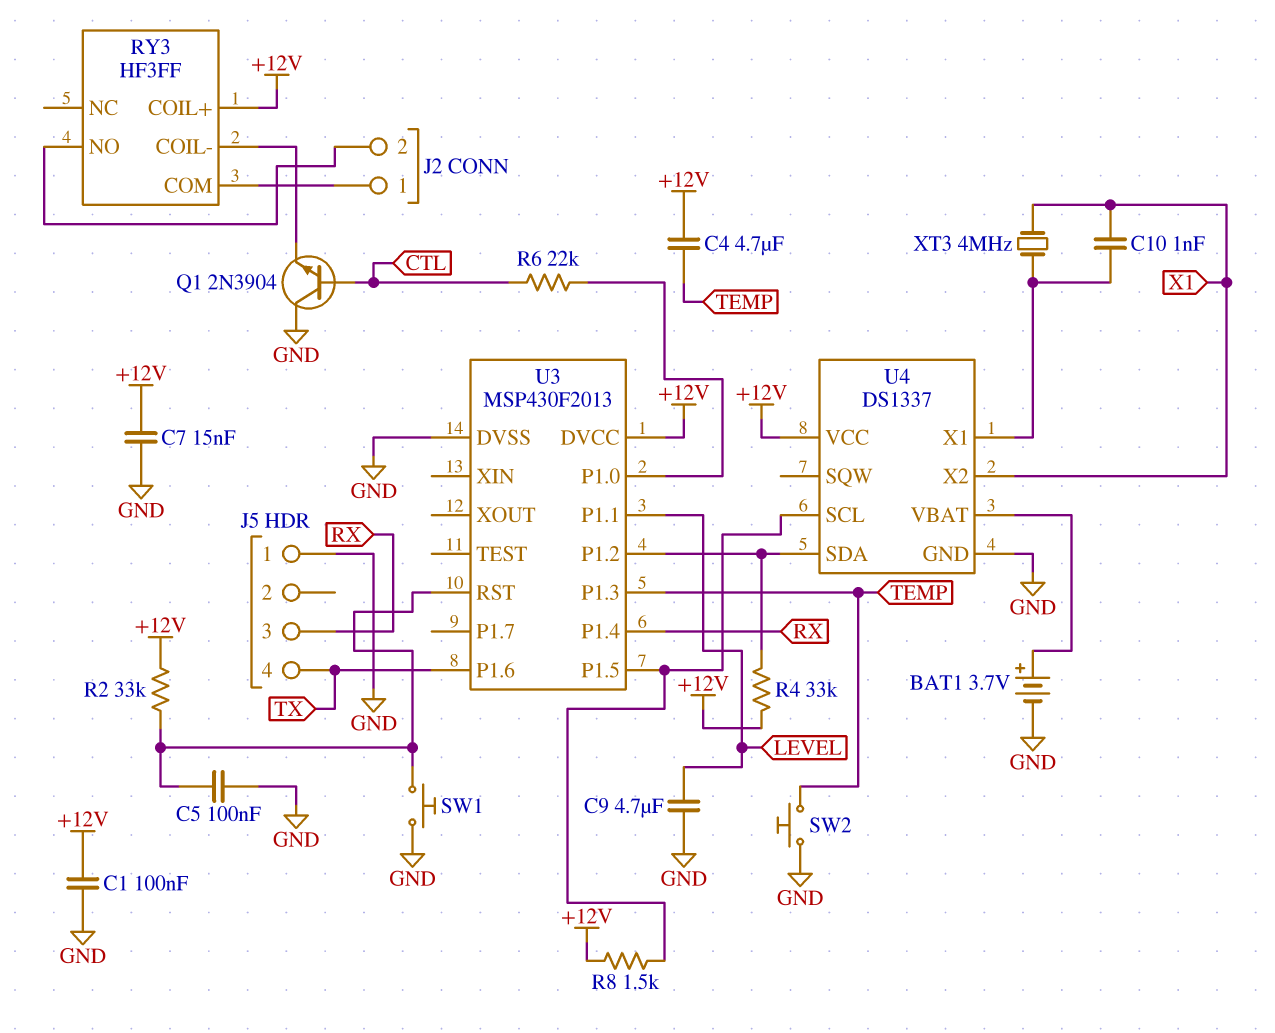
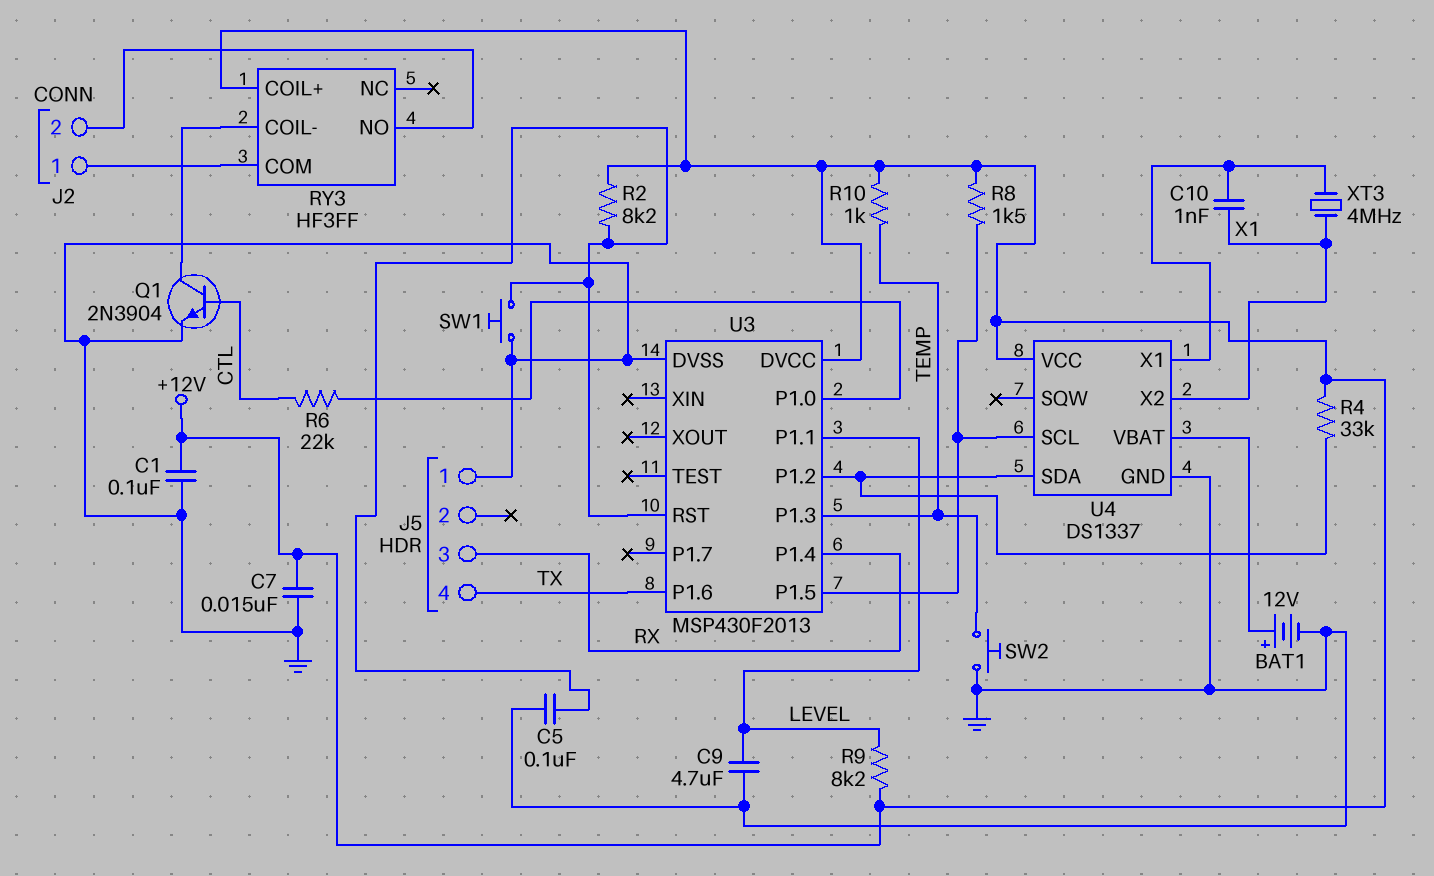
BAT1: 3.7V (plus U4/VBAT, minus GND) -> 12V (plus U4/VBAT, minus GND)
C4: 4.7uF (+12V, TEMP) -> none
Q1: NPN 2N3904 (B CTL, C GND, E RY3/COIL-) -> NPN 2N3904 (B CTL, C RY3/COIL-, E GND)
R2: 33k (+12V, U3/RST) -> 8.2k (+12V, U3/RST)
R9: none -> 8.2k (+12V, LEVEL)
R10: none -> 1k (+12V, TEMP)

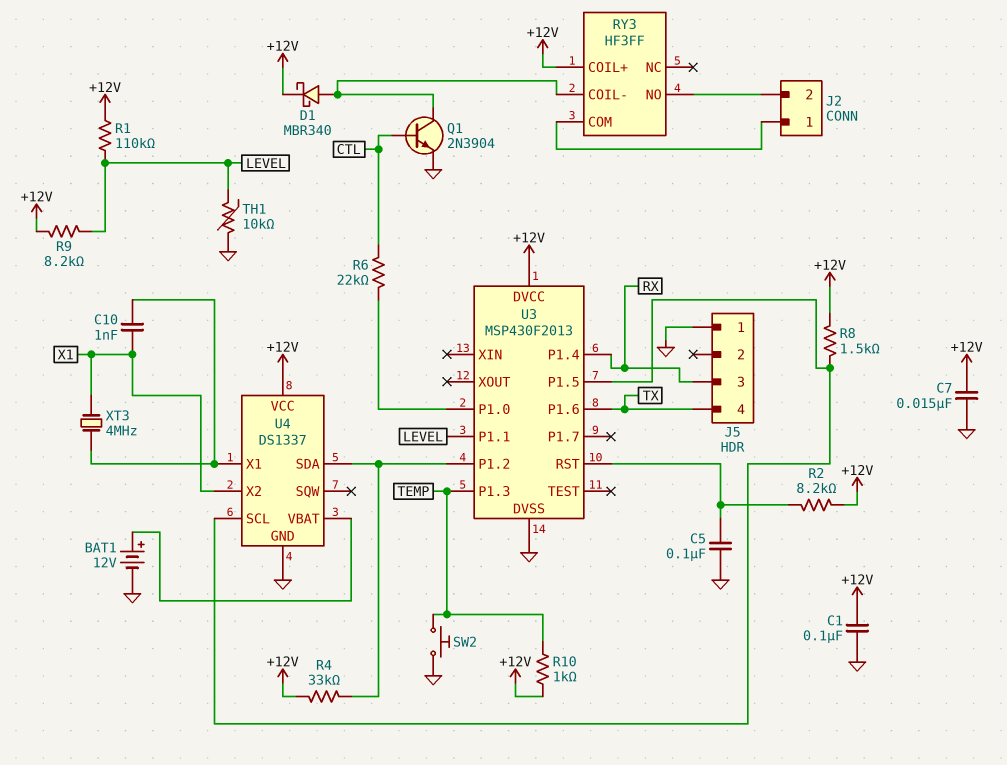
C9: 4.7uF (GND, LEVEL) -> none
D1: none -> schottky MBR340 (A RY3/COIL-, K +12V)
R1: none -> 110k (+12V, LEVEL)
SW1: button (GND, U3/RST) -> none
TH1: none -> 10k (GND, LEVEL)

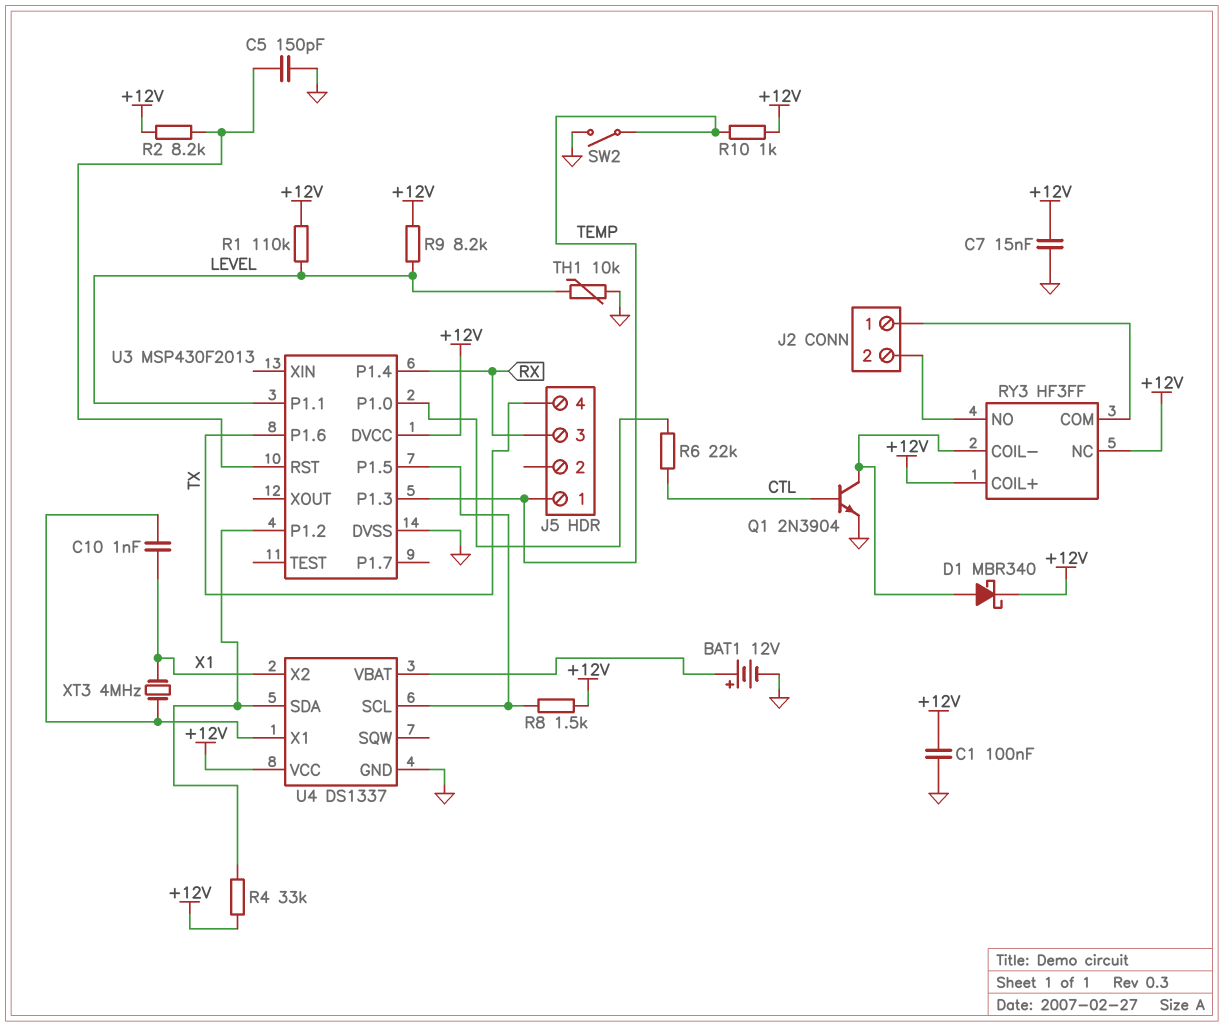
C5: 100nF (GND, U3/RST) -> 150pF (GND, U3/RST)
J5 pin 1: GND -> TEMP
RY3 pin NC: none -> +12V
SW2: button (GND, TEMP) -> switch (GND, TEMP)

